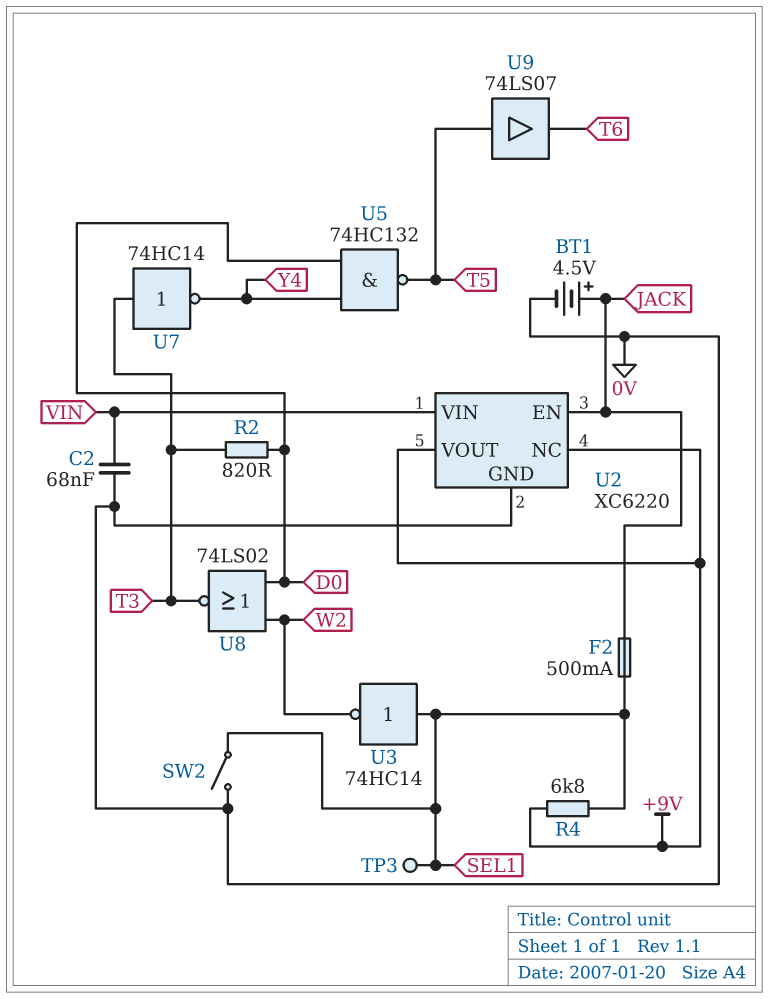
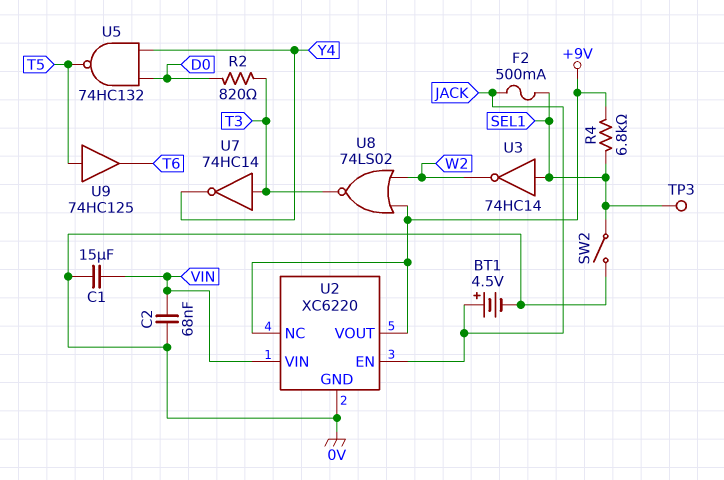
C1: none -> 15uF (0V, VIN)
U8: NOR 74LS02 (in D0, in W2, out T3) -> NOR 74LS02 (in +9V, in W2, out T3)
U9: buffer 74LS07 (in T5, out T6) -> buffer 74HC125 (in T5, out T6)

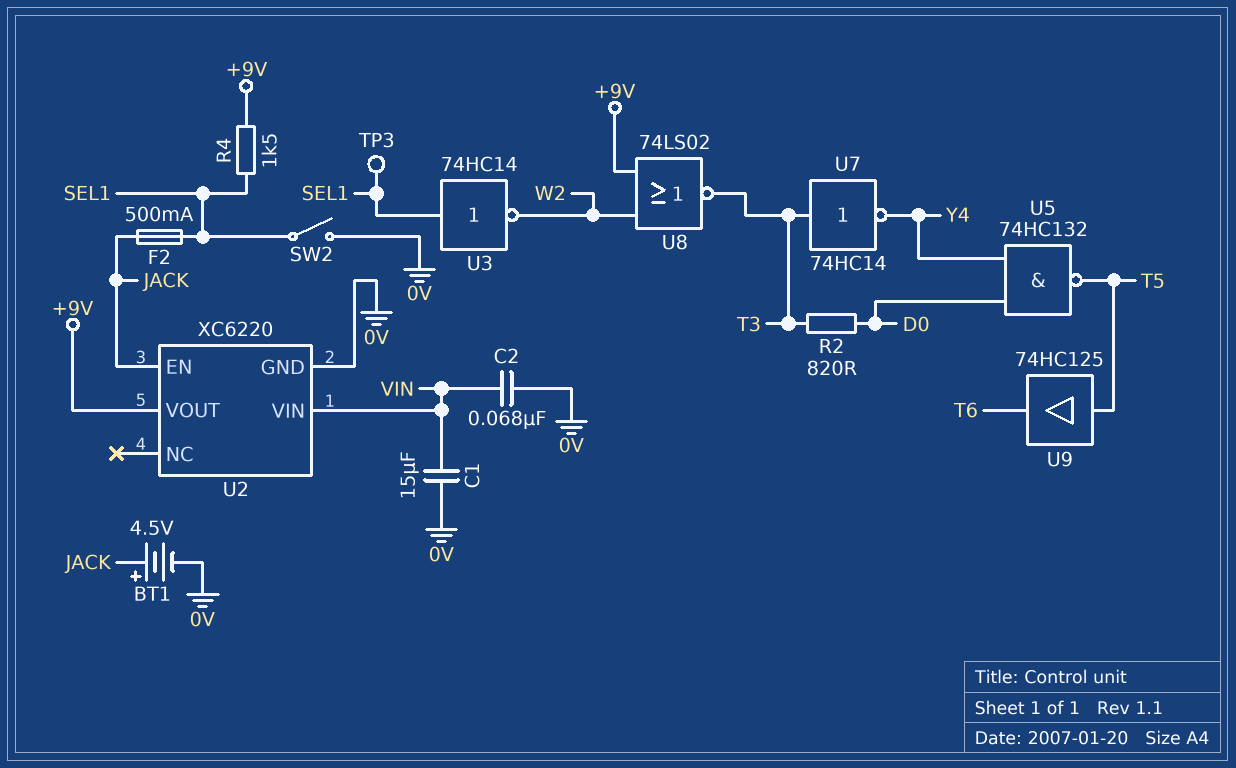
R4: 6.8k (+9V, SEL1) -> 1.5k (+9V, SEL1)
U2 pin NC: +9V -> none

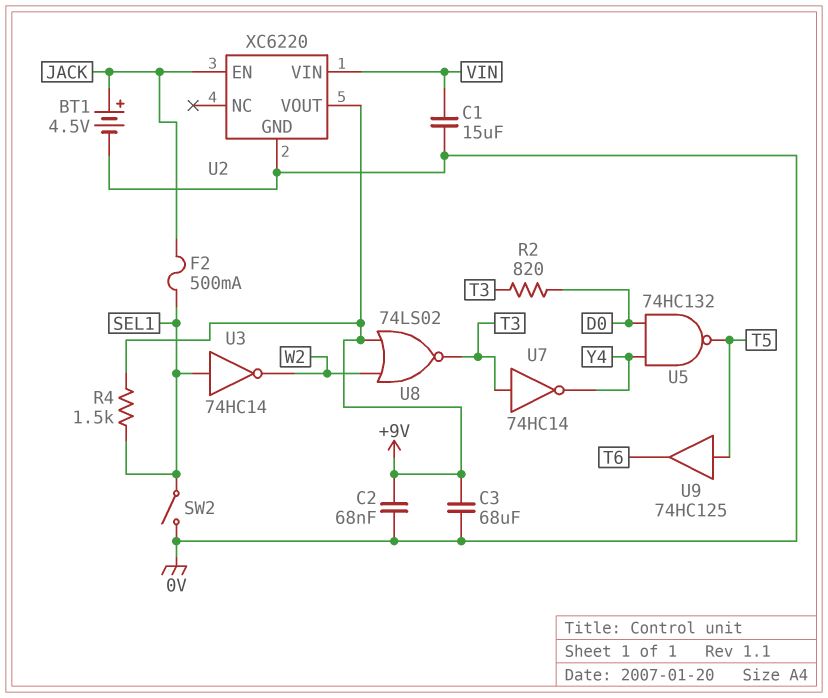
C2: 68nF (0V, VIN) -> 68nF (+9V, 0V)
C3: none -> 68uF (+9V, 0V)
TP3: test point (SEL1) -> none

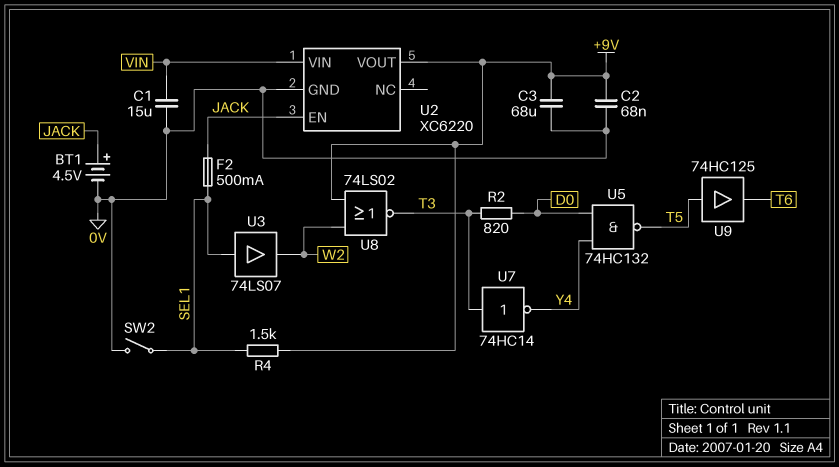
U3: NOT 74HC14 (in SEL1, out W2) -> buffer 74LS07 (in SEL1, out W2)

